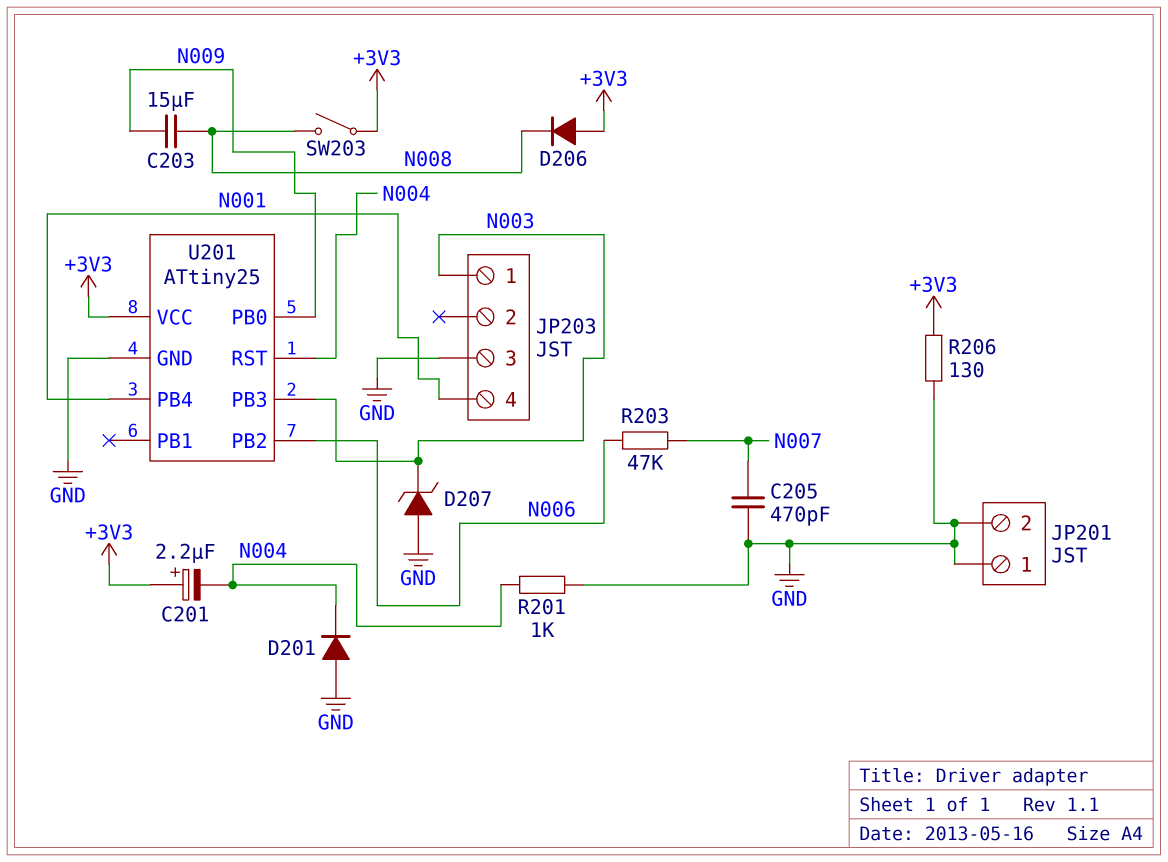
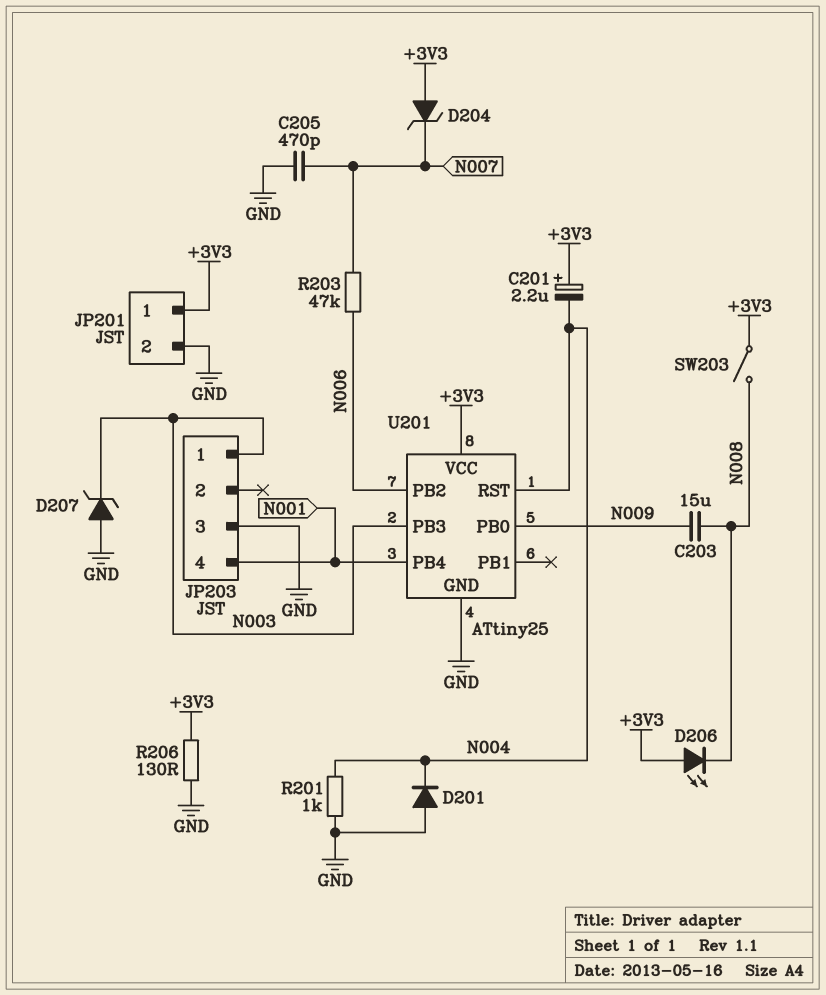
D204: none -> zener (A +3V3, K N007)
D206: diode (A +3V3, K N008) -> LED (A +3V3, K N008)
JP201 pin 1: GND -> +3V3

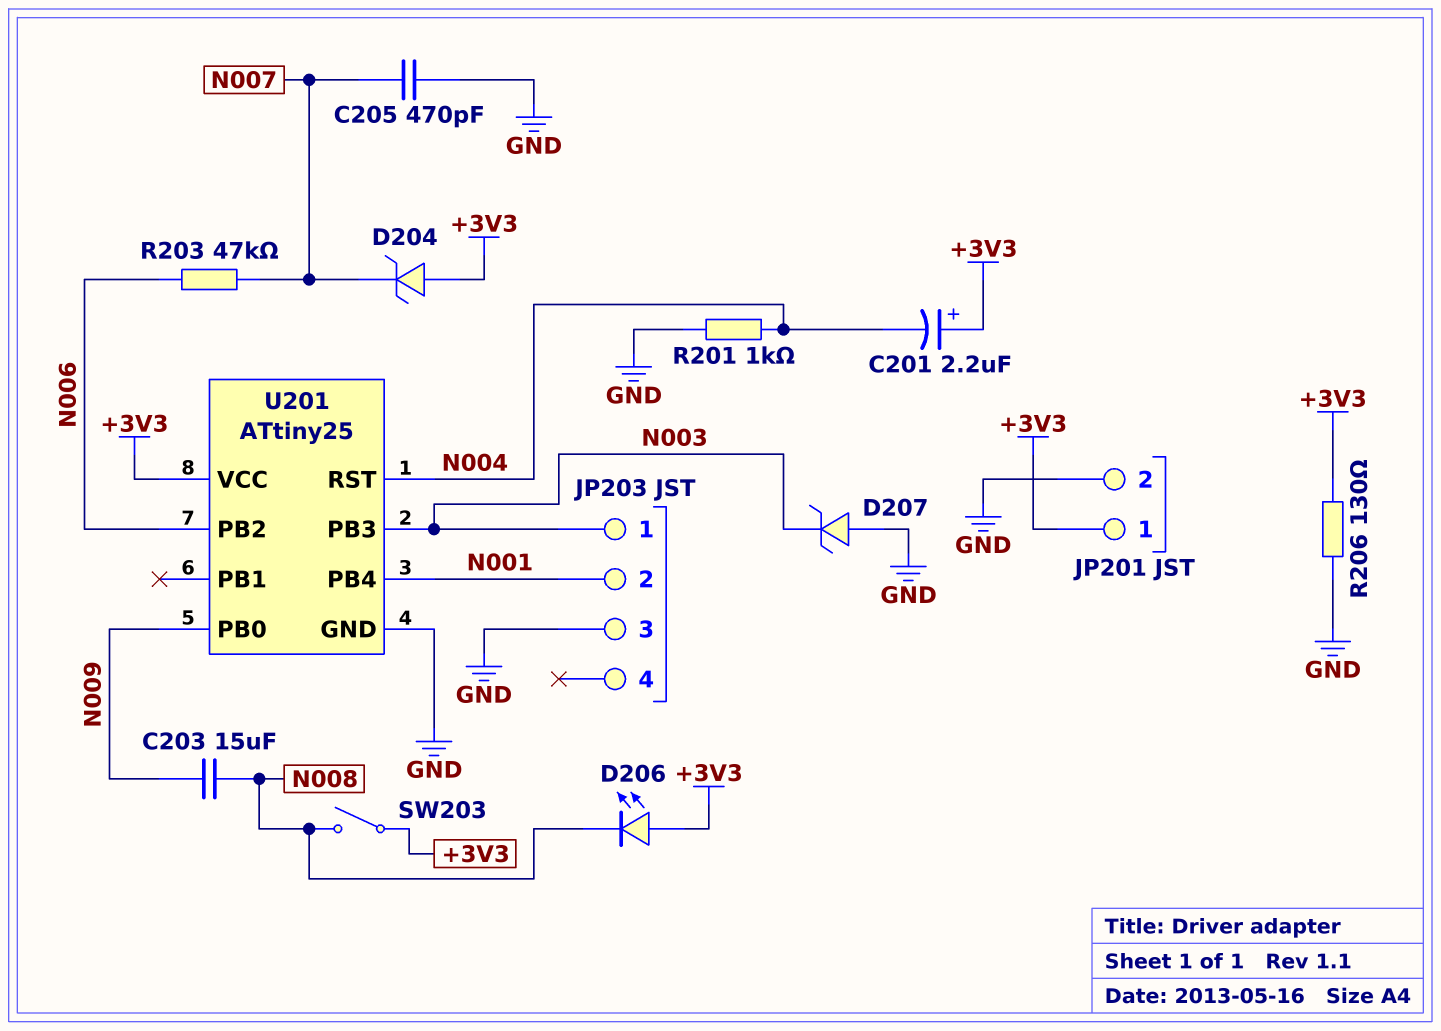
D201: diode (A GND, K N004) -> none
JP203 pin 2: none -> N001
JP203 pin 4: N001 -> none

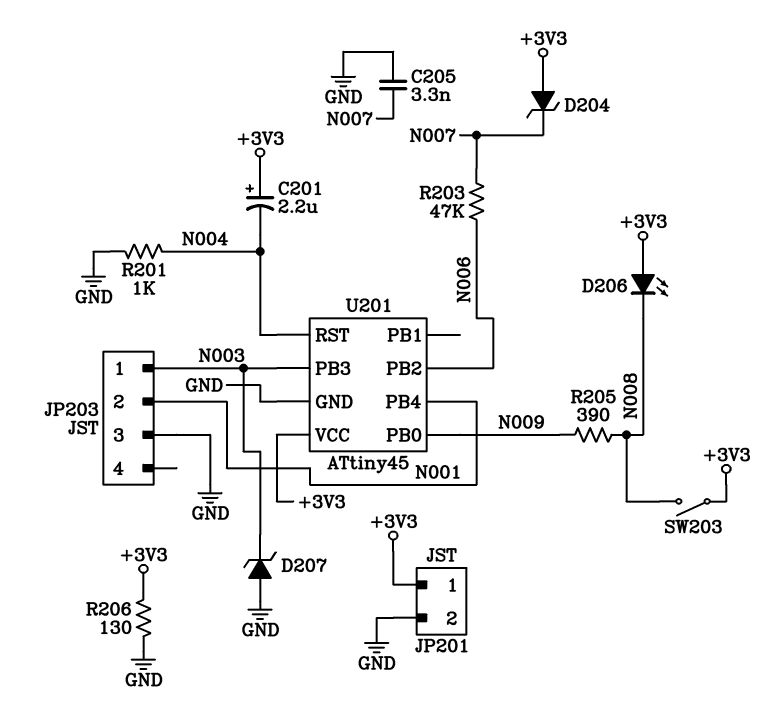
C203: 15uF (N008, N009) -> none
C205: 470pF (GND, N007) -> 3.3nF (GND, N007)
R205: none -> 390 (N008, N009)
U201: ATtiny25 -> ATtiny45

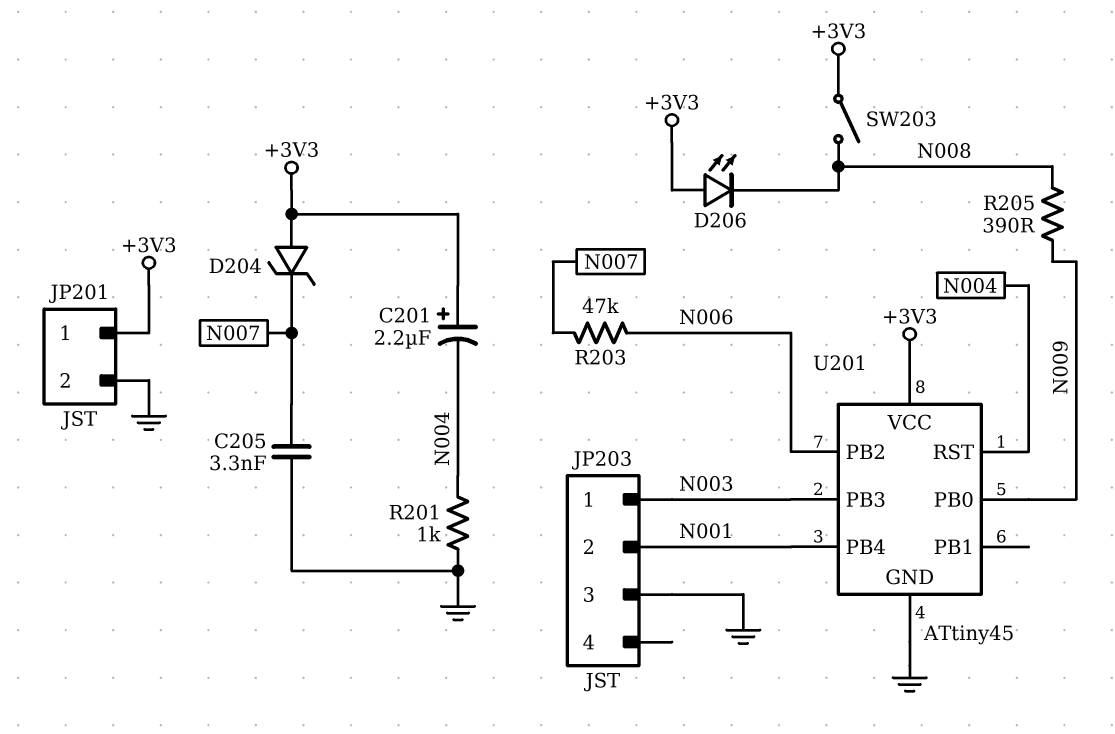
D207: zener (A GND, K N003) -> none
R206: 130 (+3V3, GND) -> none

